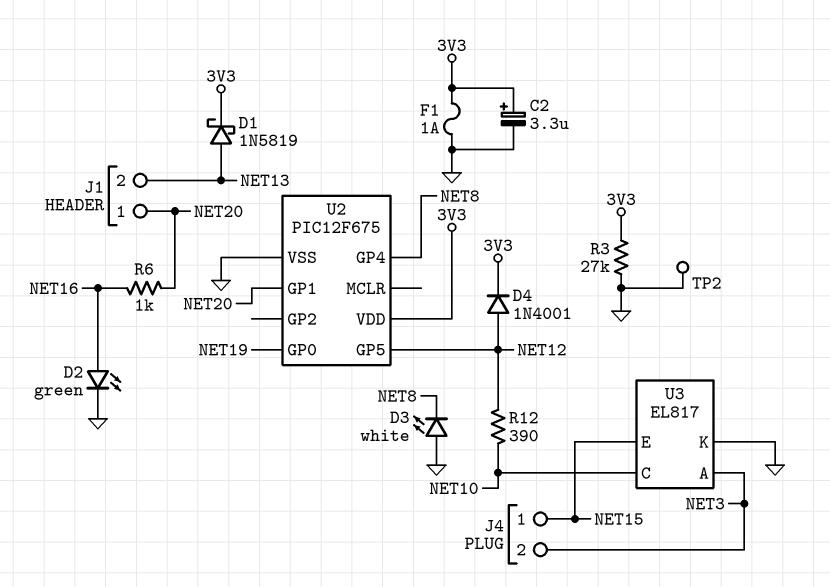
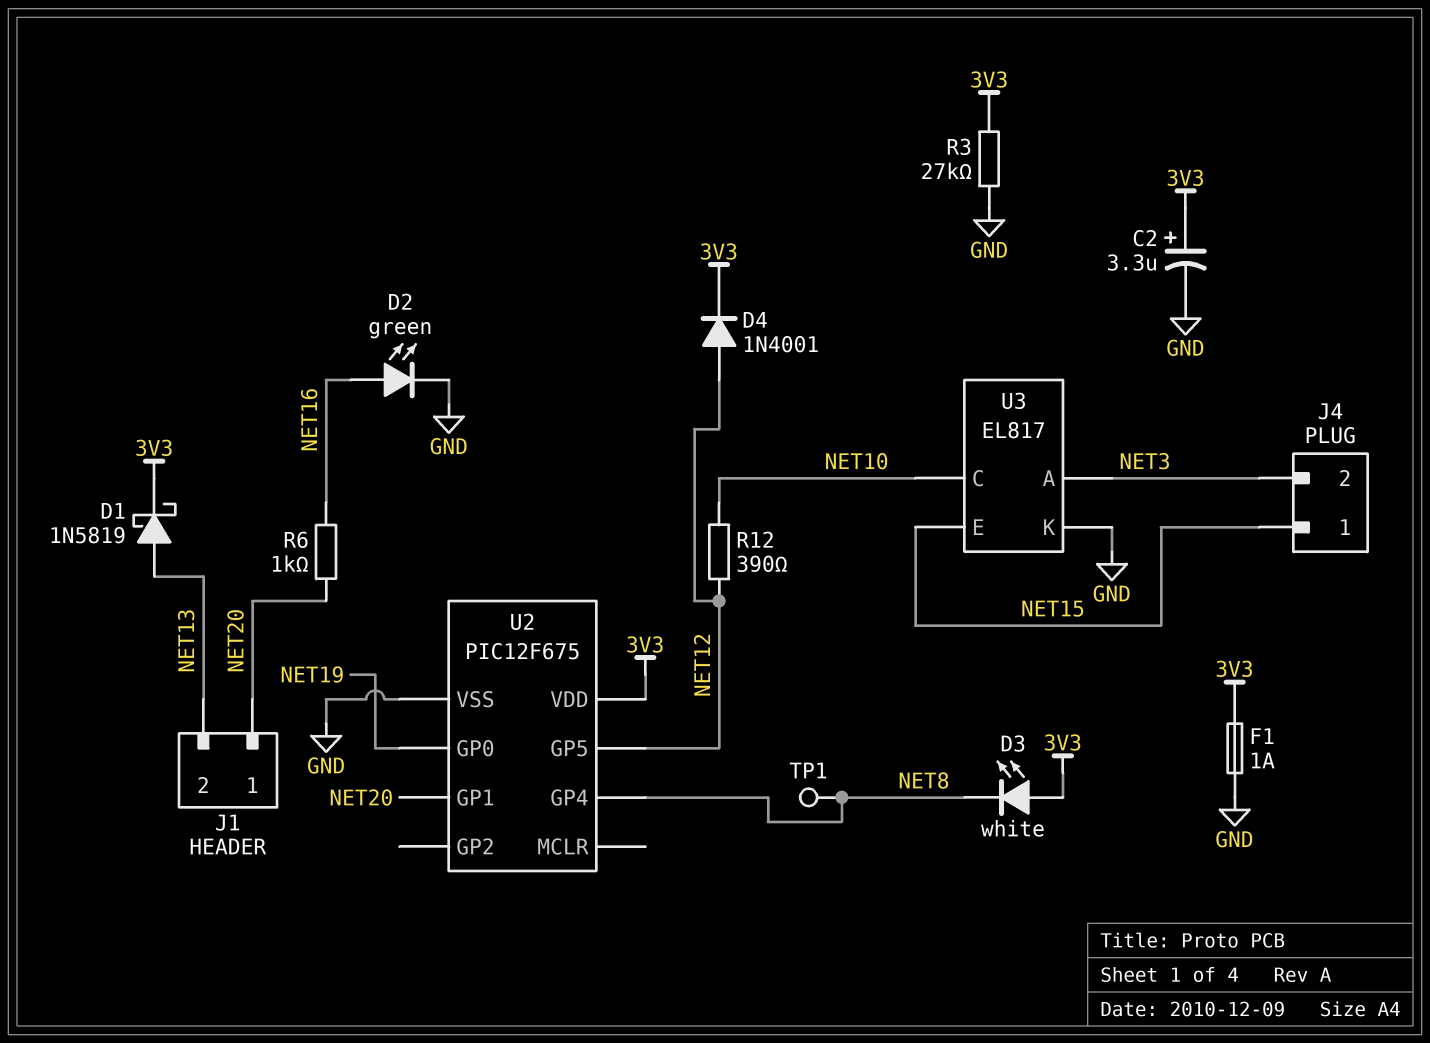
D3: LED white (A GND, K NET8) -> LED white (A 3V3, K NET8)
TP1: none -> test point (NET8)
TP2: test point (GND) -> none

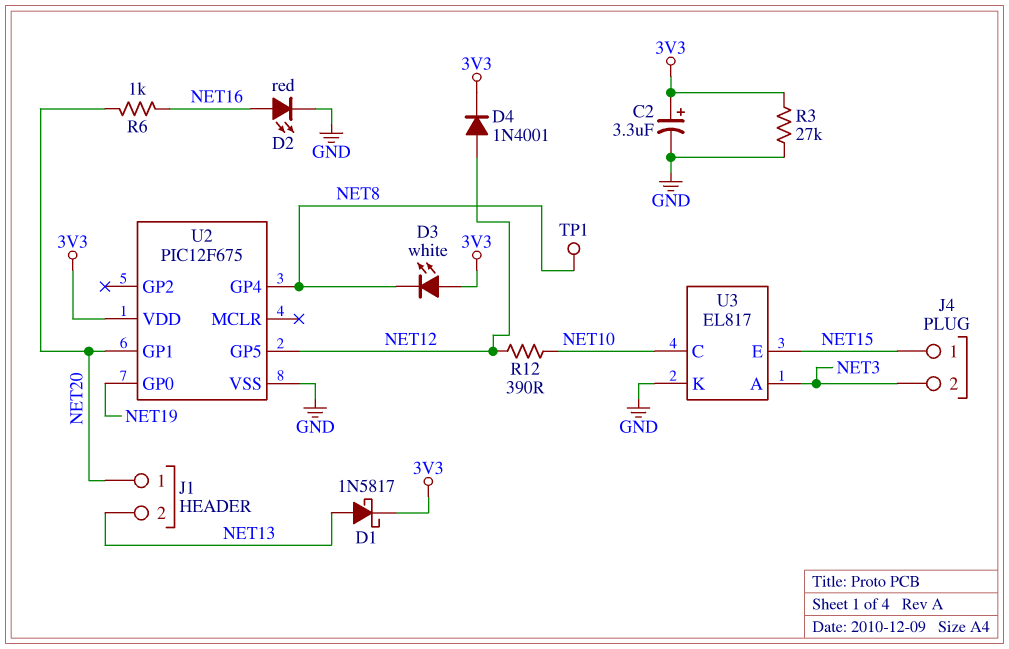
D1: schottky 1N5819 (A NET13, K 3V3) -> schottky 1N5817 (A NET13, K 3V3)
D2: LED green (A NET16, K GND) -> LED red (A NET16, K GND)
F1: 1A (3V3, GND) -> none

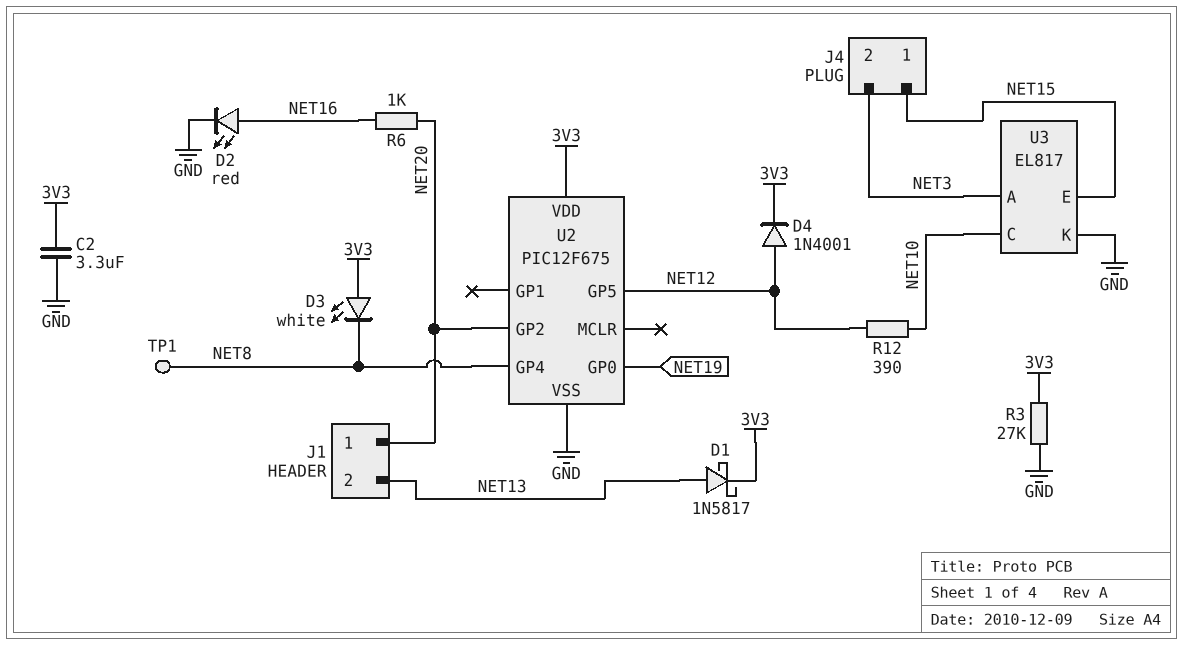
C2: 3.3uF (plus 3V3, minus GND) -> 3.3uF (3V3, GND)
U2 pin GP1: NET20 -> none
U2 pin GP2: none -> NET20

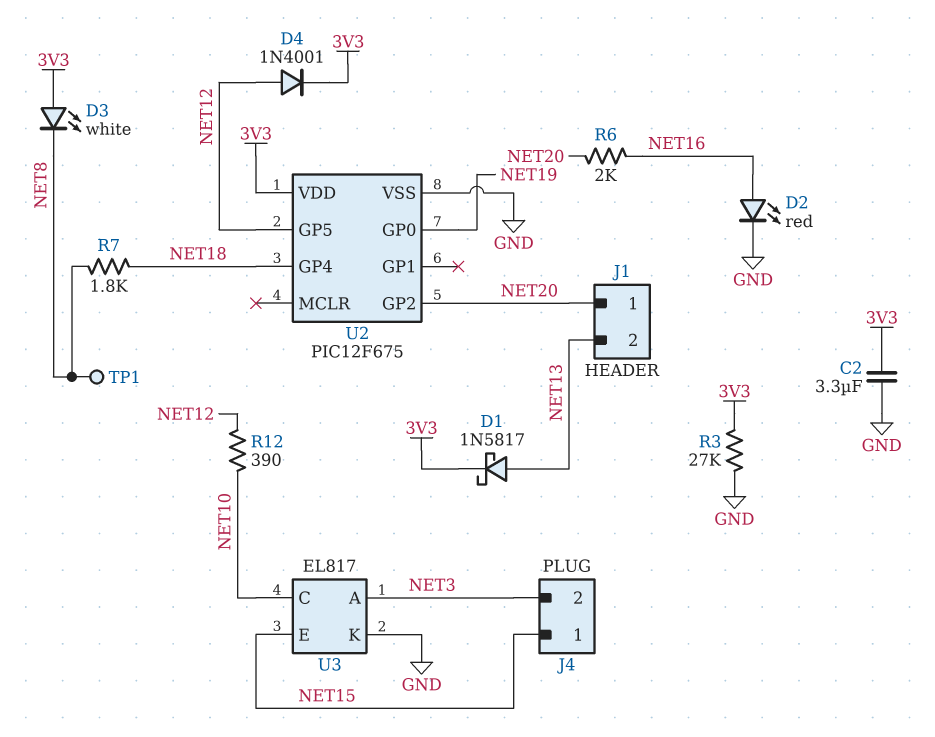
R6: 1k (NET16, NET20) -> 2k (NET16, NET20)
R7: none -> 1.8k (NET8, NET18)
U2 pin GP4: NET8 -> NET18

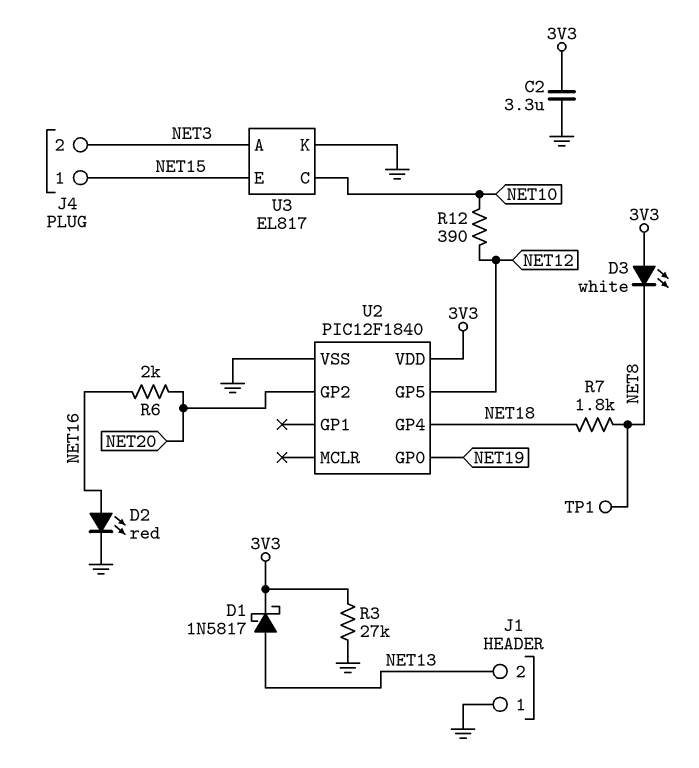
D4: diode 1N4001 (A NET12, K 3V3) -> none
J1 pin 1: NET20 -> GND
U2: PIC12F675 -> PIC12F1840

